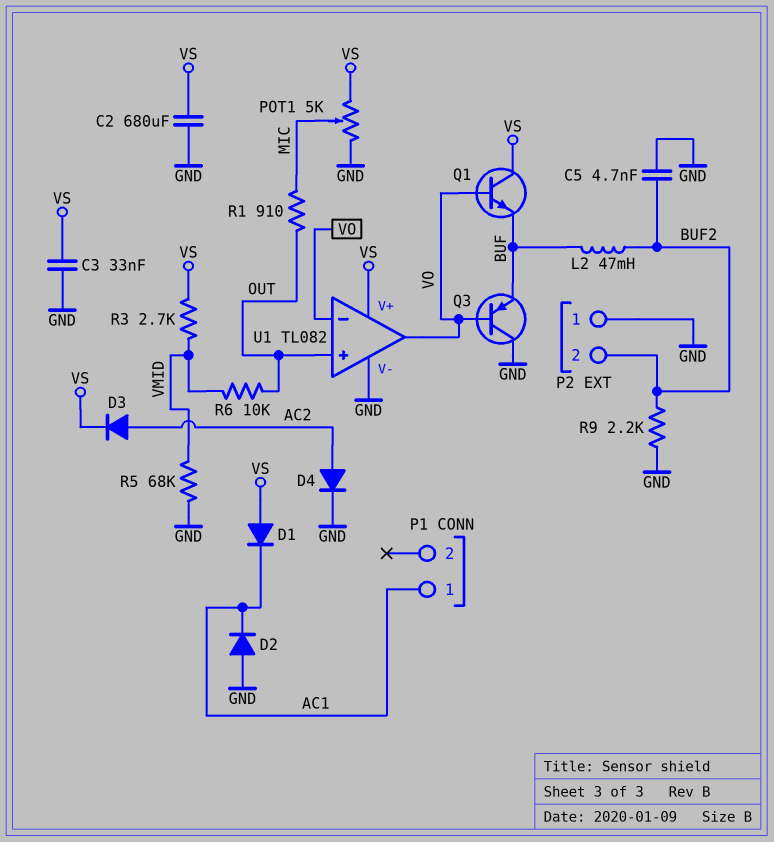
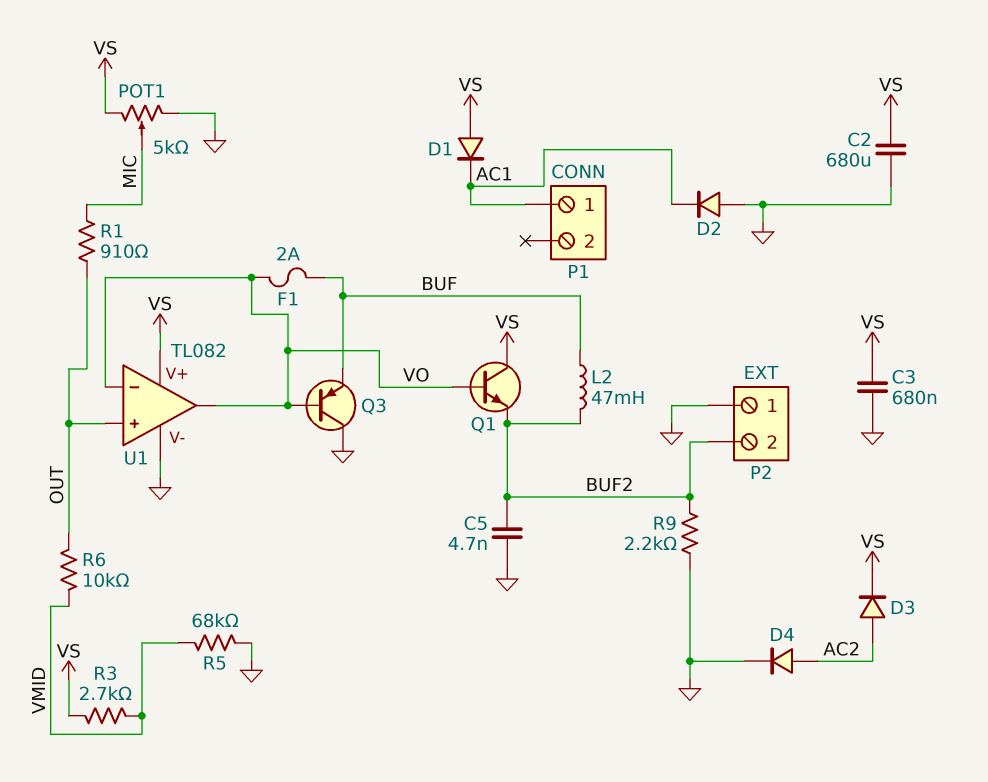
C3: 33nF (GND, VS) -> 680nF (GND, VS)
F1: none -> 2A (BUF, VO)
Q1: NPN (B VO, C VS, E BUF) -> NPN (B VO, C VS, E BUF2)

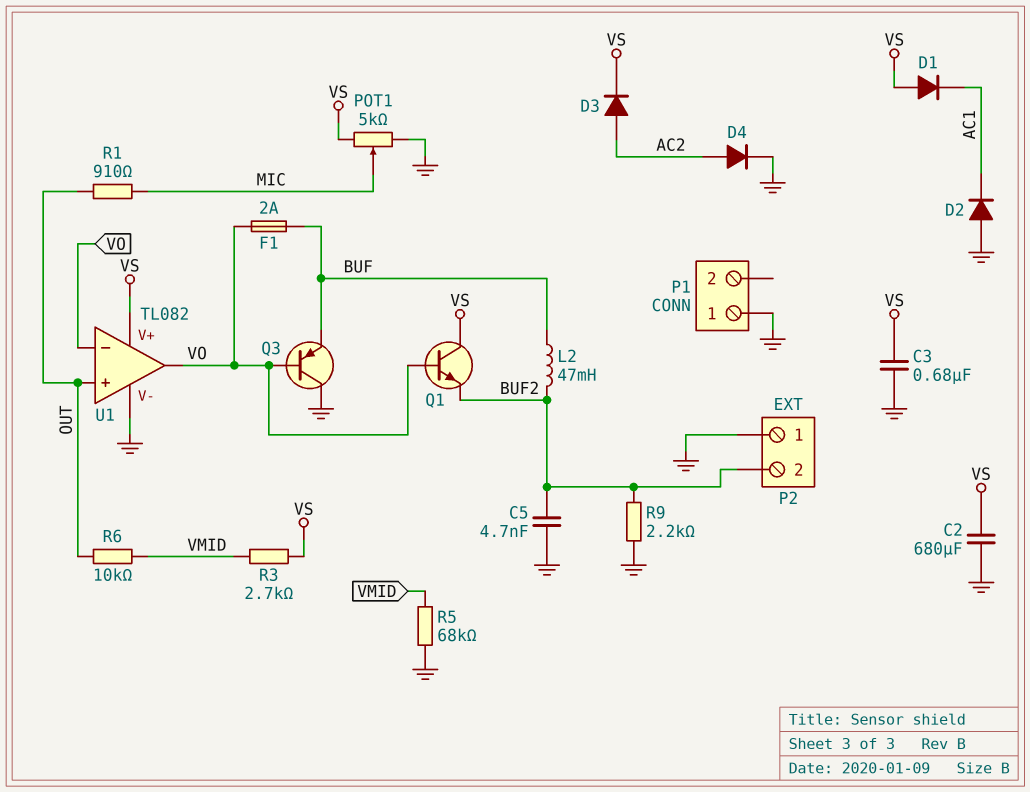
P1 pin 1: AC1 -> GND

